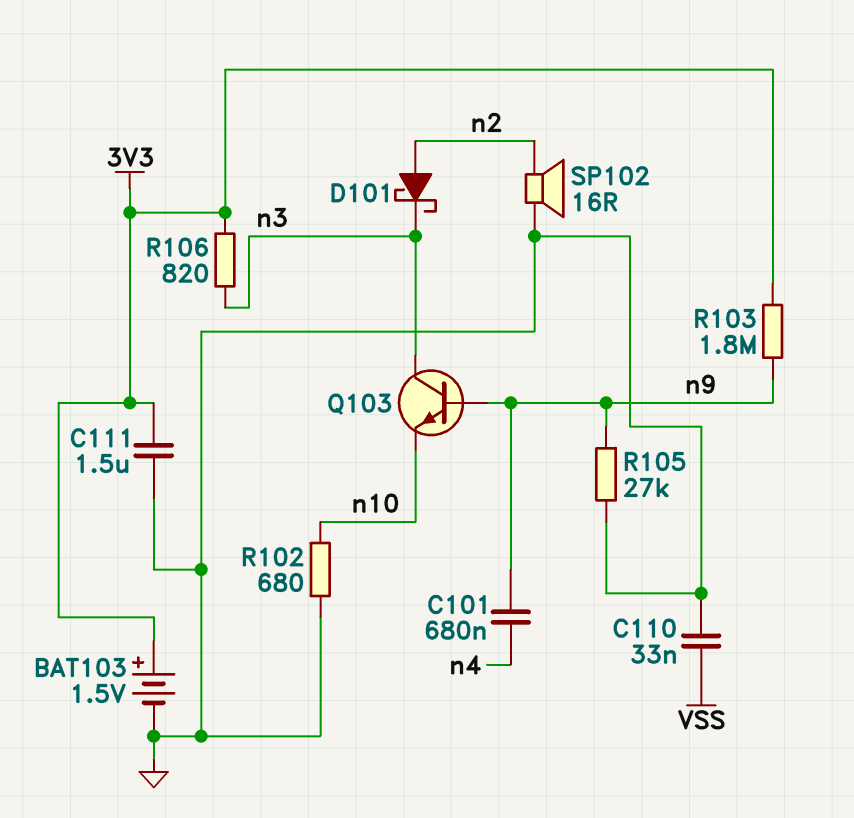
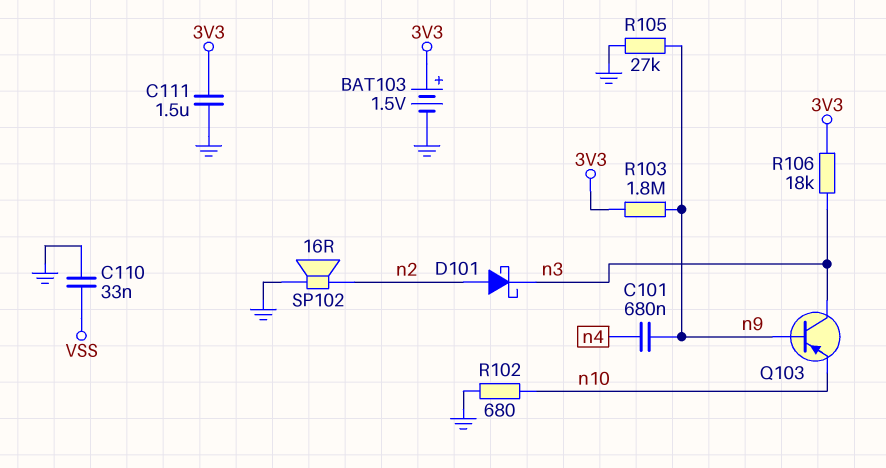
Q103: NPN (B n9, C n3, E n10) -> PNP (B n9, C n3, E n10)
R106: 820 (3V3, n3) -> 18k (3V3, n3)

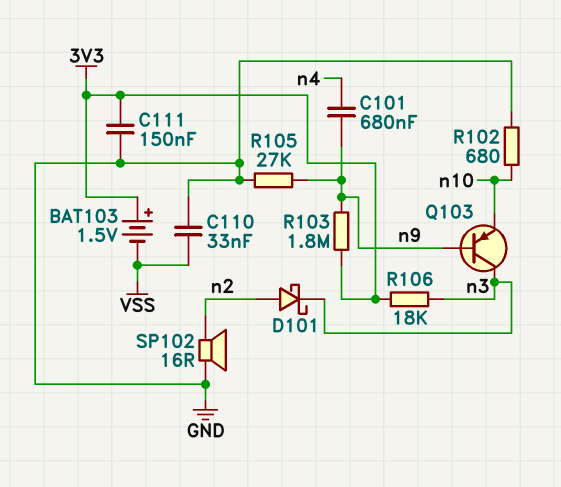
BAT103: 1.5V (plus 3V3, minus GND) -> 1.5V (plus 3V3, minus VSS)
C111: 1.5uF (3V3, GND) -> 150nF (3V3, GND)

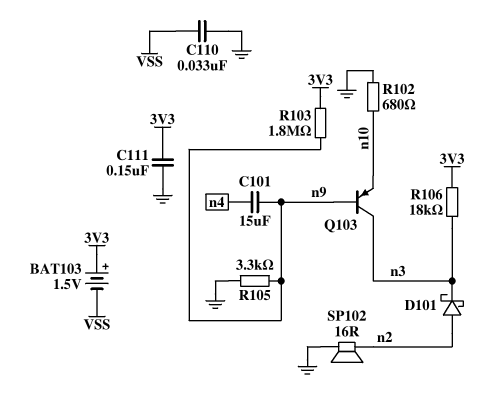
C101: 680nF (n4, n9) -> 15uF (n4, n9)
R105: 27k (GND, n9) -> 3.3k (GND, n9)

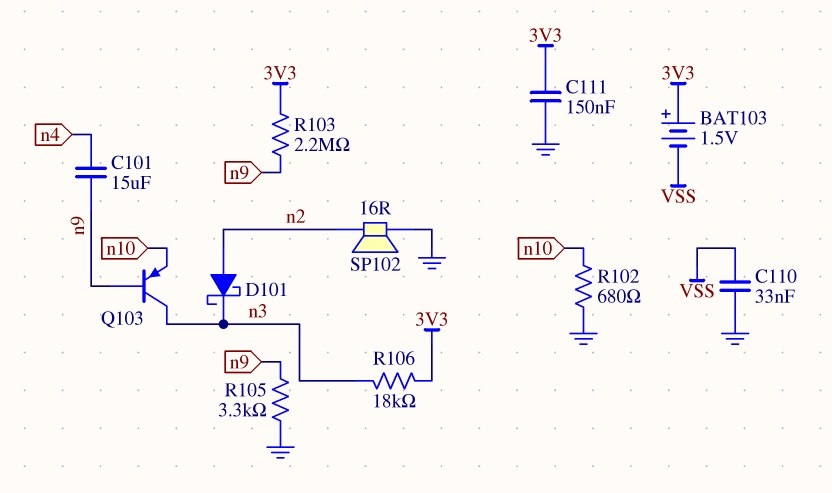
R103: 1.8M (3V3, n9) -> 2.2M (3V3, n9)

